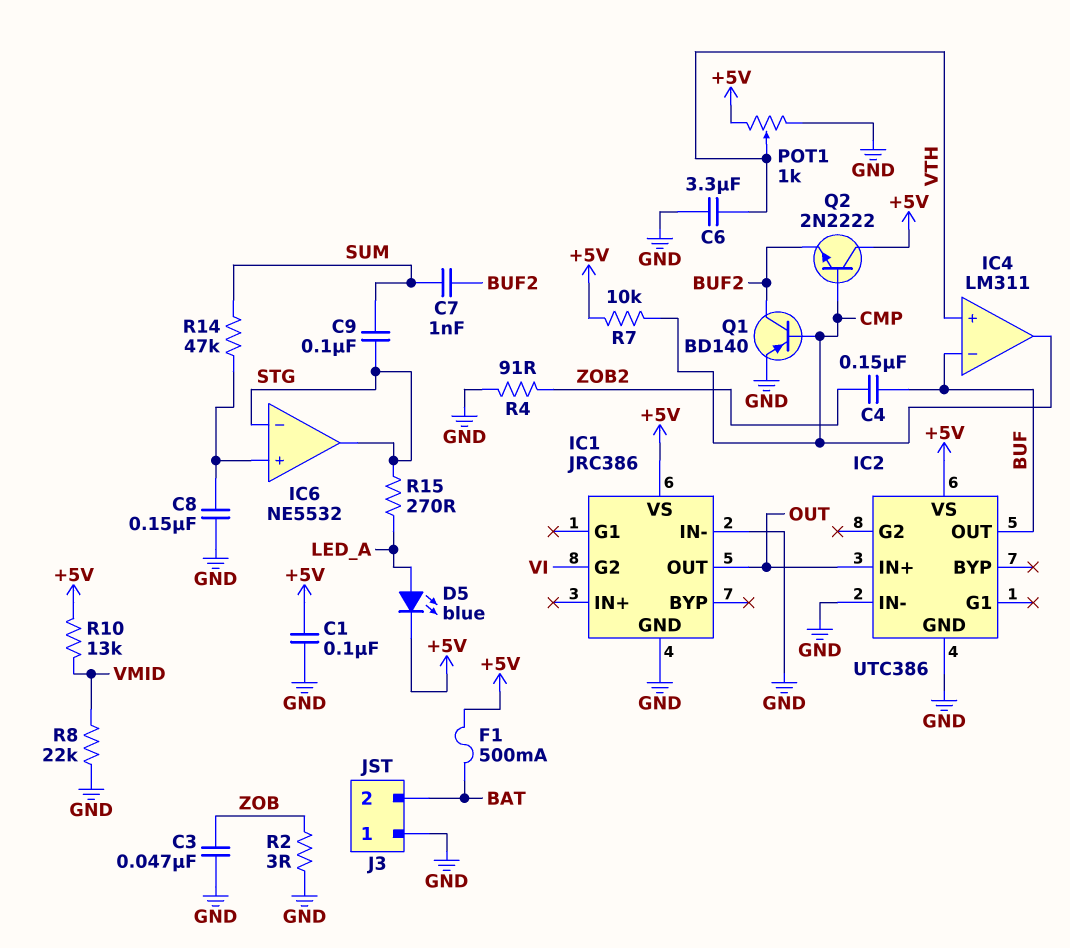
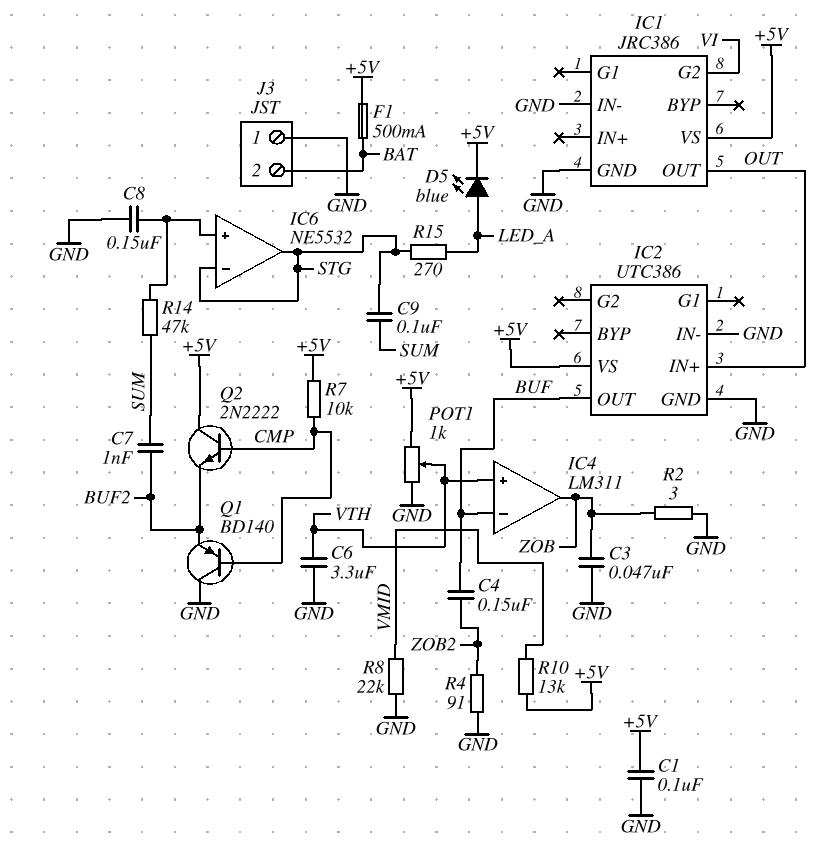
IC4 pin out: CMP -> ZOB
Q1: PNP BD140 (B CMP, C BUF2, E GND) -> PNP BD140 (B CMP, C GND, E BUF2)

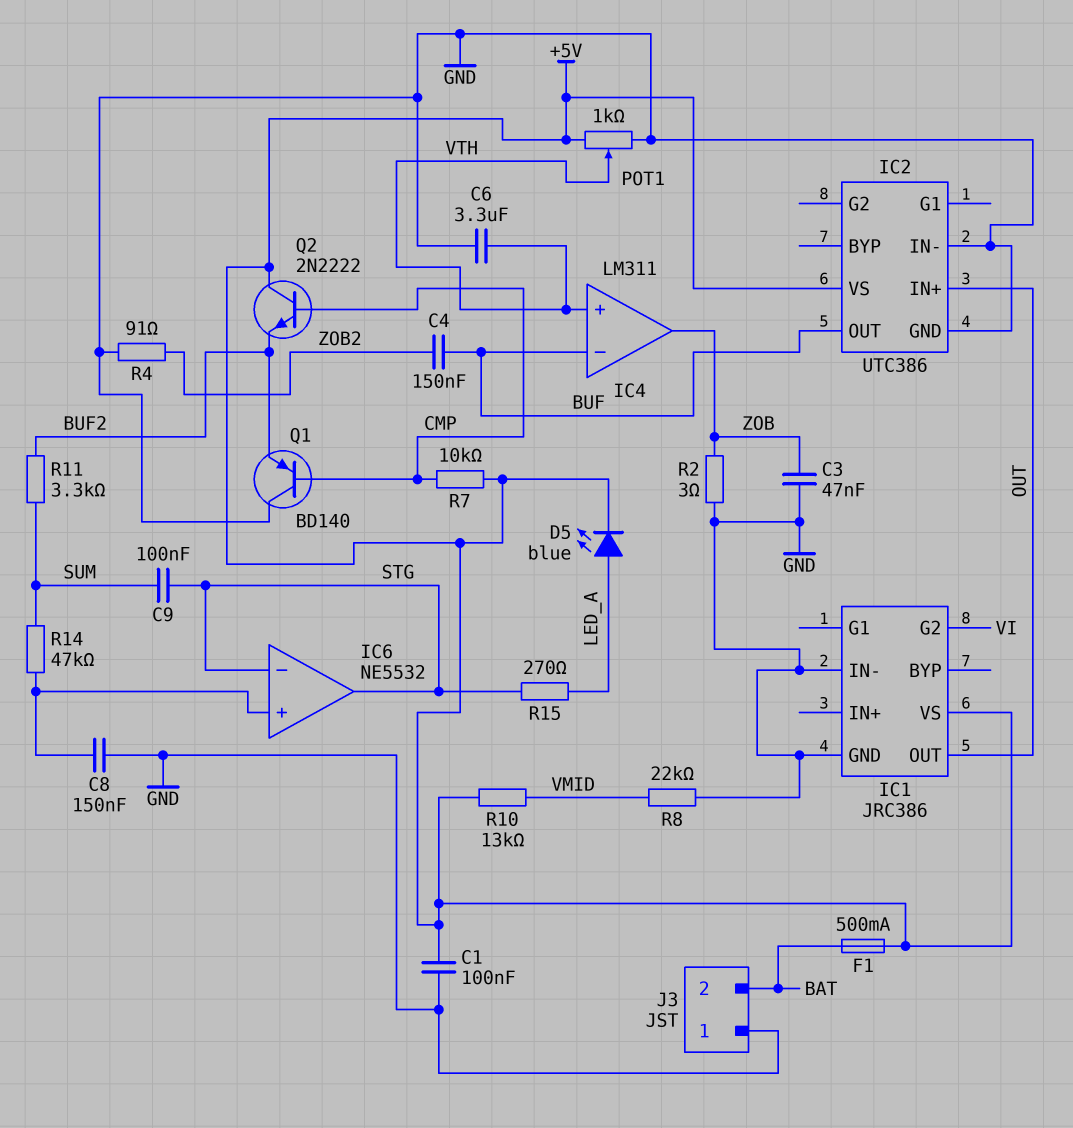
C7: 1nF (BUF2, SUM) -> none
R11: none -> 3.3k (BUF2, SUM)

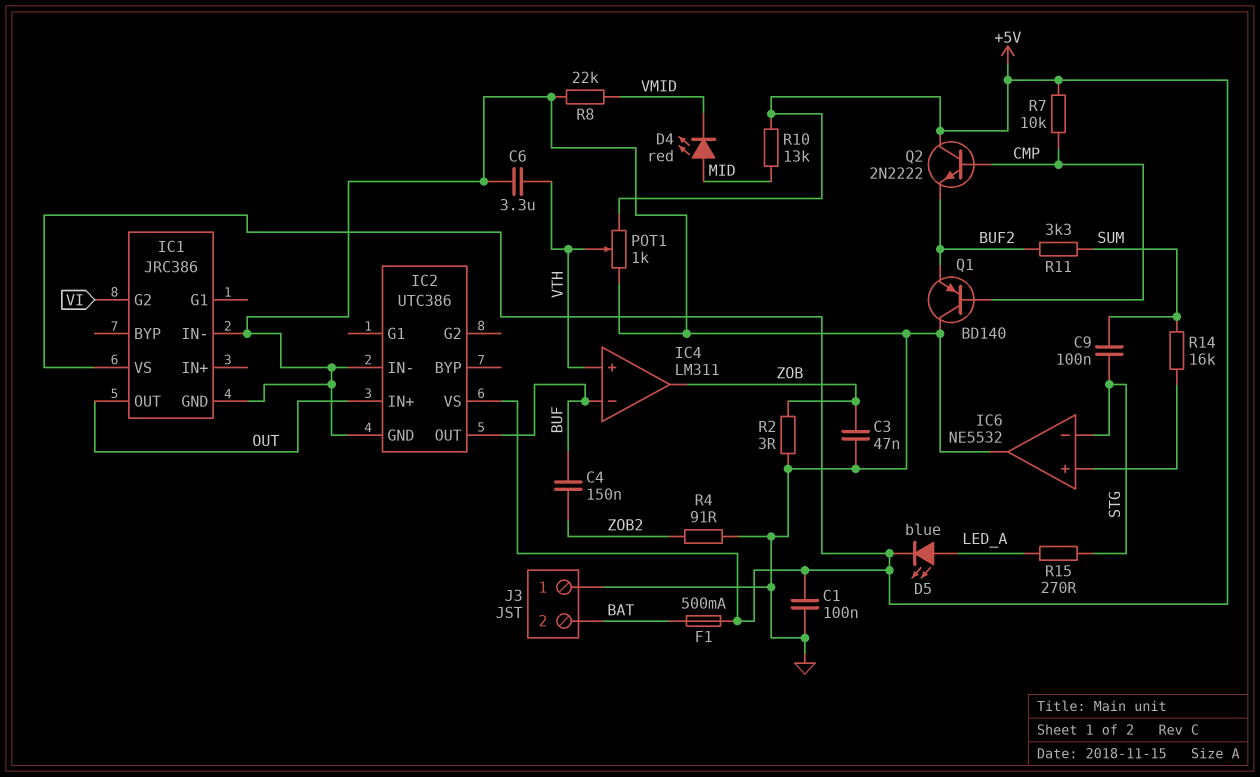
C8: 150nF (GND, IC6/in+) -> none
D4: none -> LED red (A MID, K VMID)
IC6 pin out: STG -> GND
R10: 13k (+5V, VMID) -> 13k (+5V, MID)
R14: 47k (IC6/in+, SUM) -> 16k (IC6/in+, SUM)

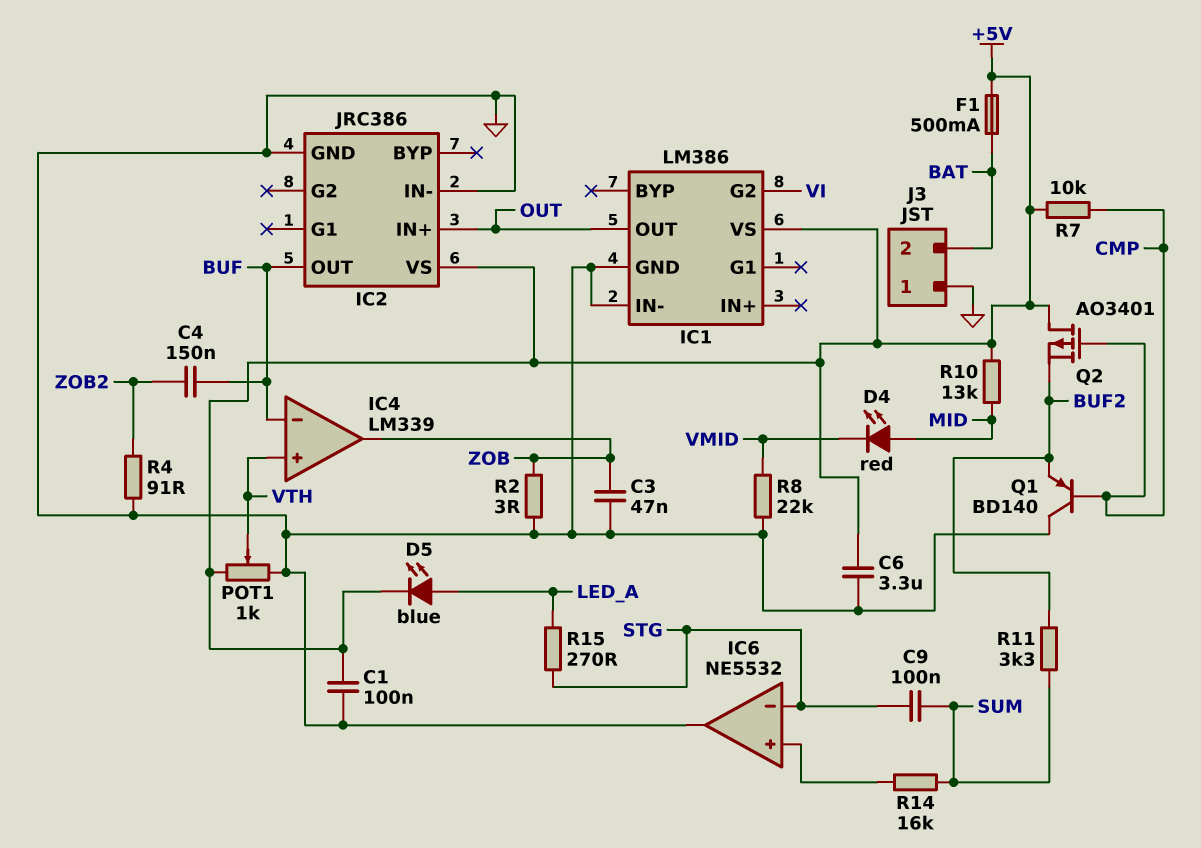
C6: 3.3uF (GND, VTH) -> 3.3uF (+5V, GND)
IC1: JRC386 -> LM386
IC2: UTC386 -> JRC386
IC4: LM311 -> LM339
Q2: NPN 2N2222 (B CMP, C +5V, E BUF2) -> PMOS AO3401 (G CMP, D +5V, S BUF2)

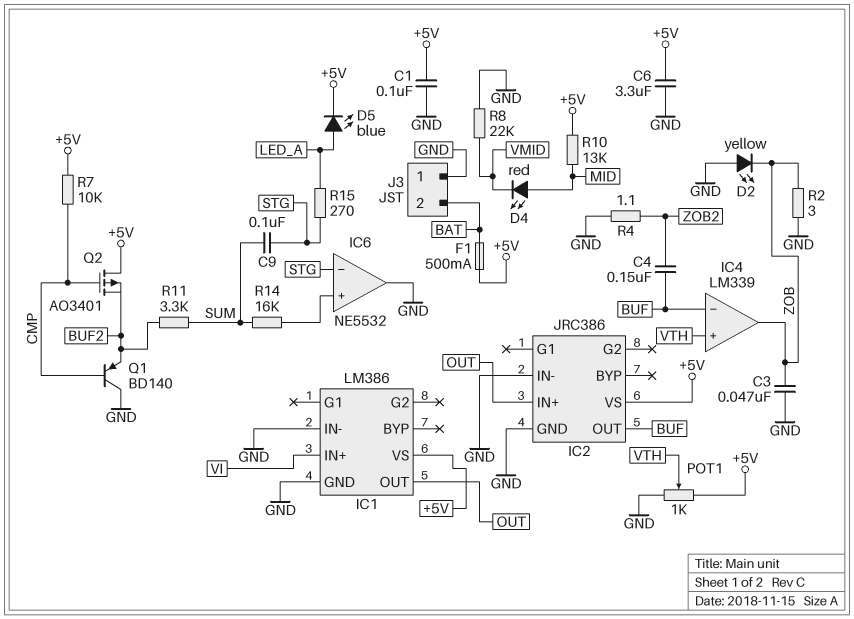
D2: none -> LED yellow (A GND, K ZOB)
IC1 pin G2: VI -> none
IC1 pin IN+: none -> VI
R4: 91 (GND, ZOB2) -> 1.1 (GND, ZOB2)

